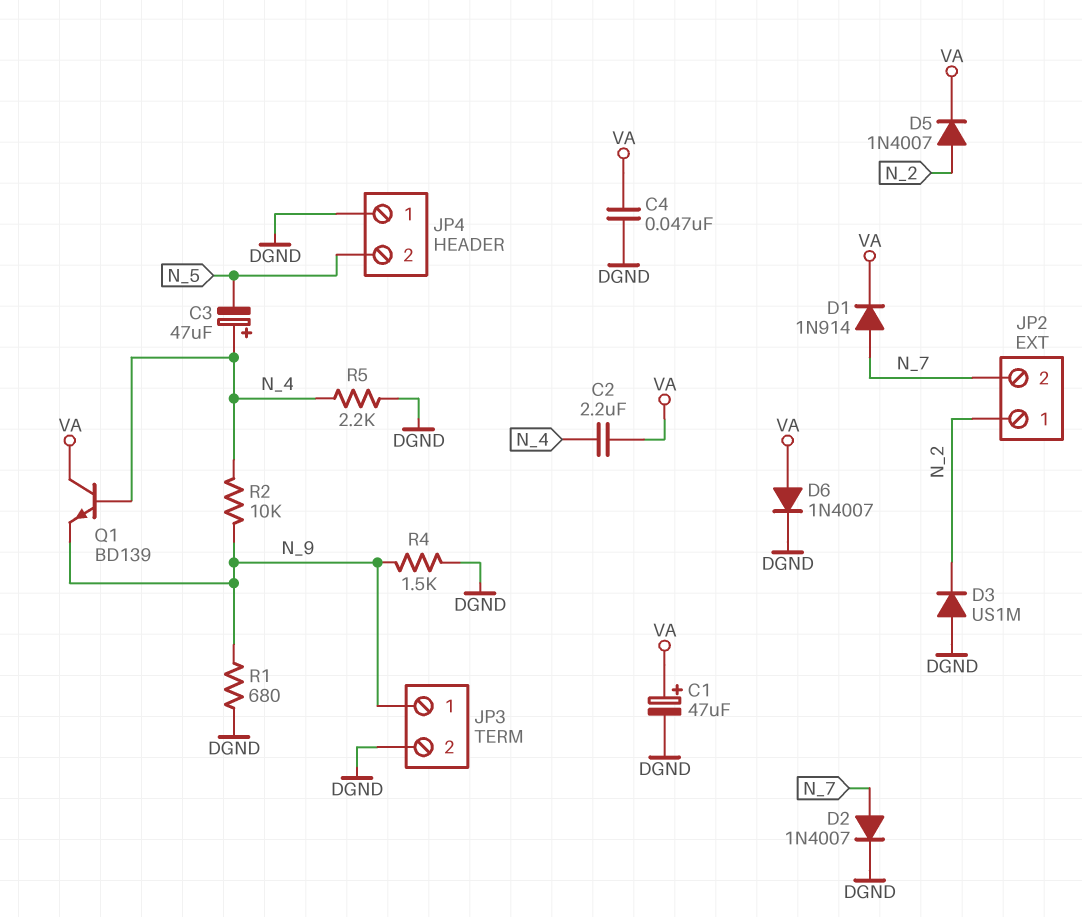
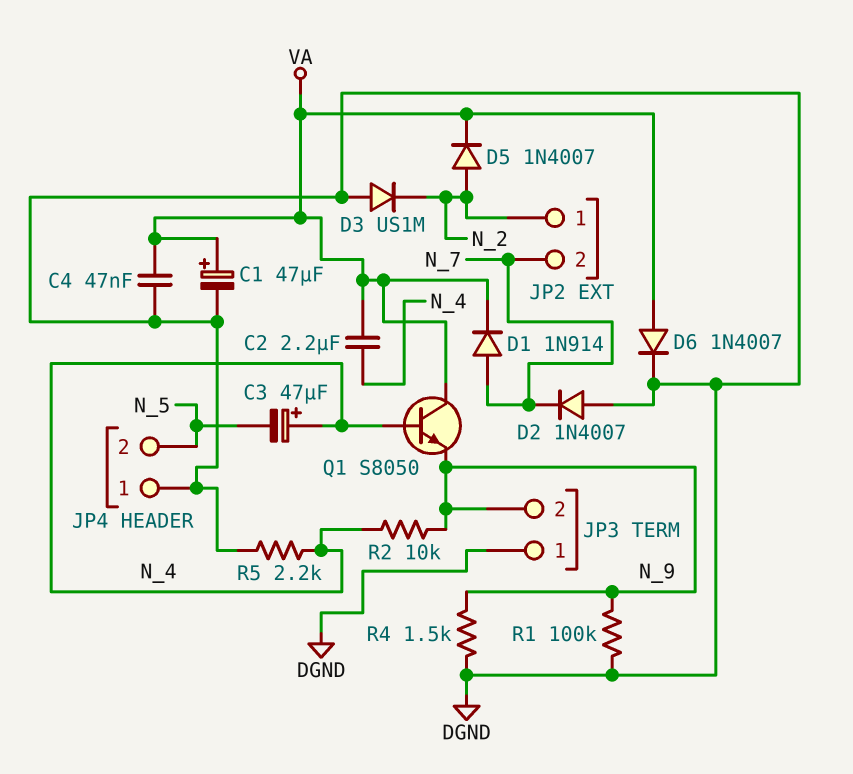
D2: diode 1N4007 (A N_7, K DGND) -> diode 1N4007 (A DGND, K N_7)
JP3 pin 1: N_9 -> DGND
JP3 pin 2: DGND -> N_9
Q1: NPN BD139 (B N_4, C VA, E N_9) -> NPN S8050 (B N_4, C VA, E N_9)
R1: 680 (DGND, N_9) -> 100k (DGND, N_9)

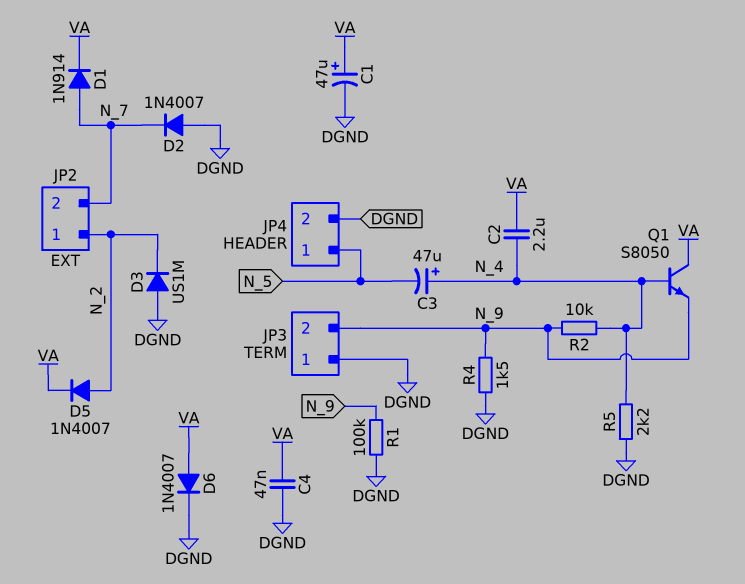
JP4 pin 1: DGND -> N_5
JP4 pin 2: N_5 -> DGND

